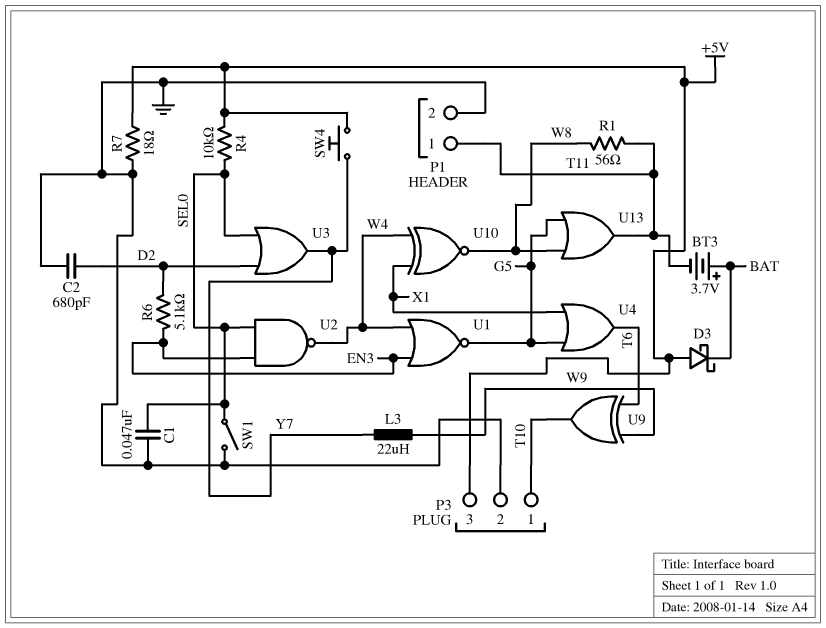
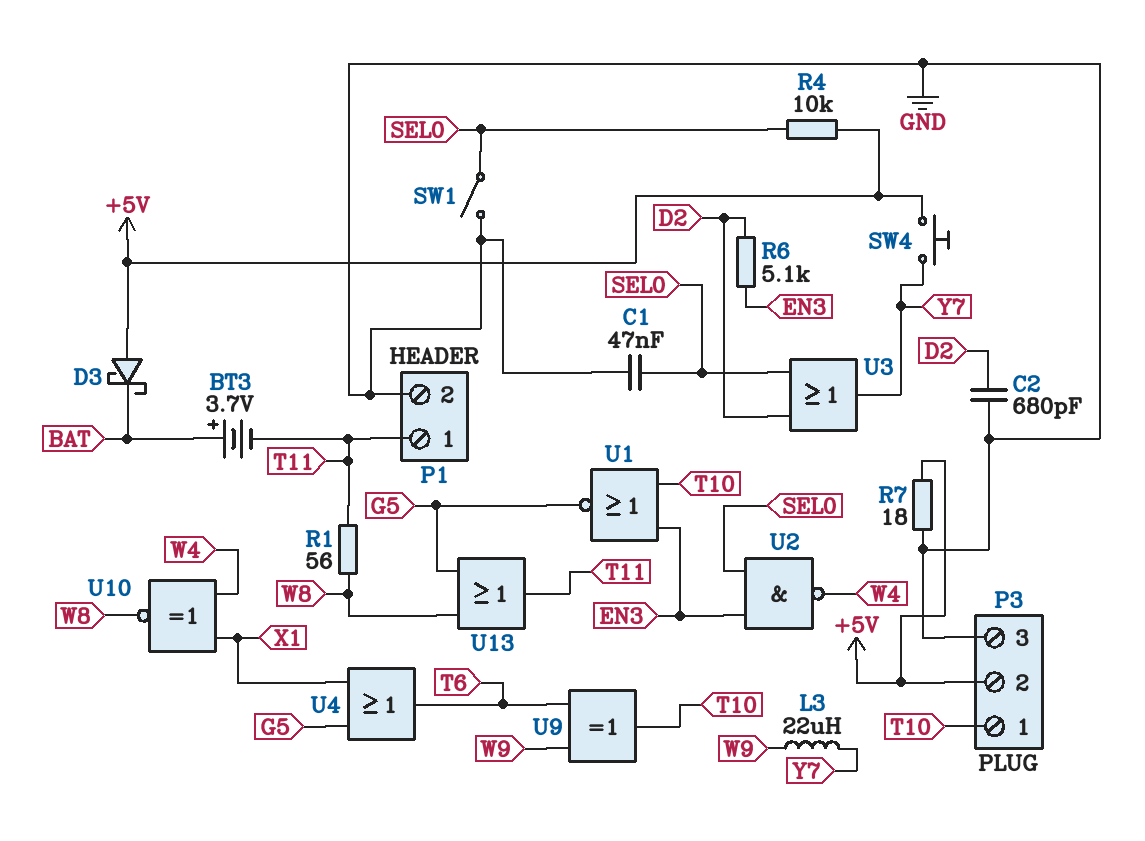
P3 pin 2: GND -> +5V
P3 pin 3: +5V -> GND
U1: NOR (in EN3, in W4, out G5) -> NOR (in EN3, in T10, out G5)

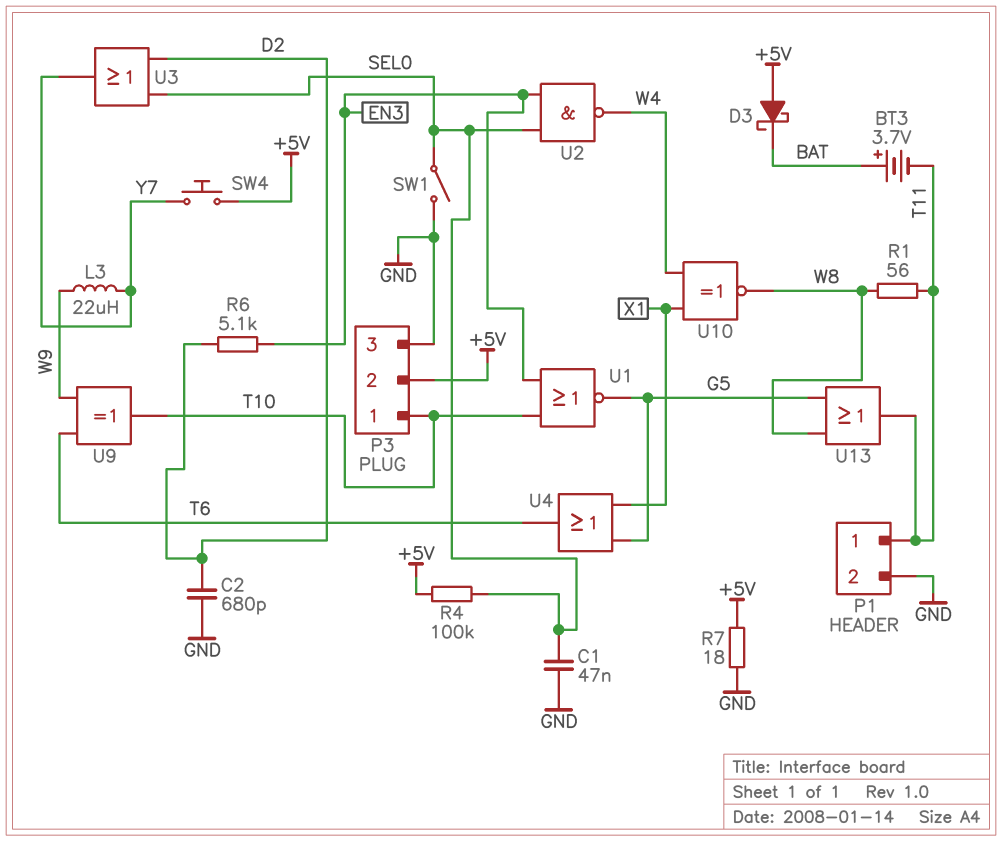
R4: 10k (+5V, SEL0) -> 100k (+5V, SEL0)

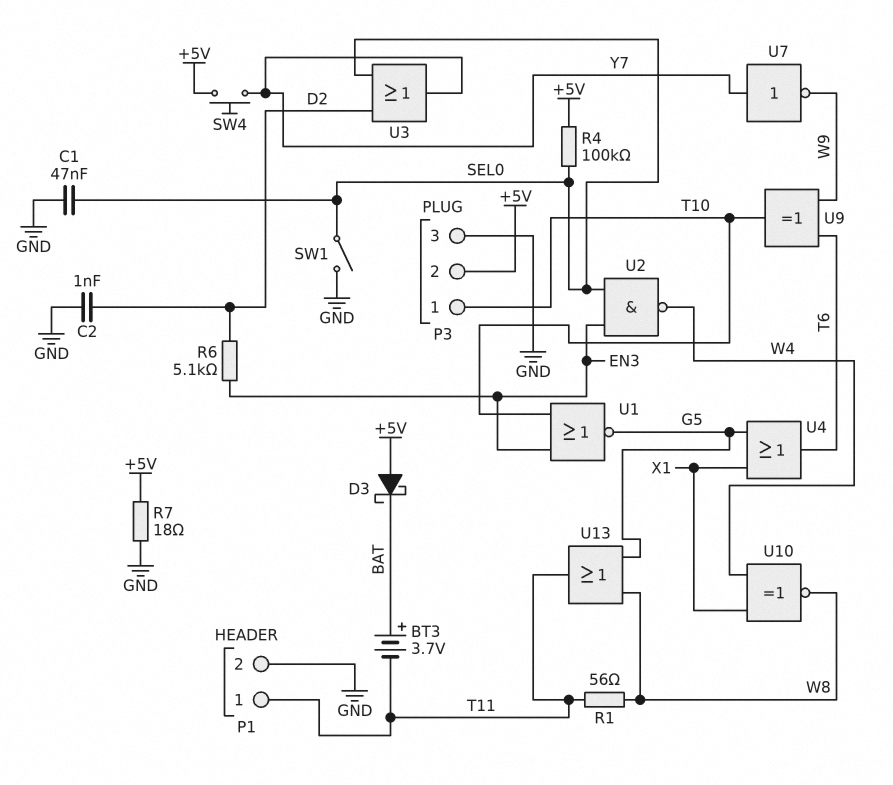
C2: 680pF (D2, GND) -> 1nF (D2, GND)
L3: 22uH (W9, Y7) -> none
U7: none -> NOT (in Y7, out W9)

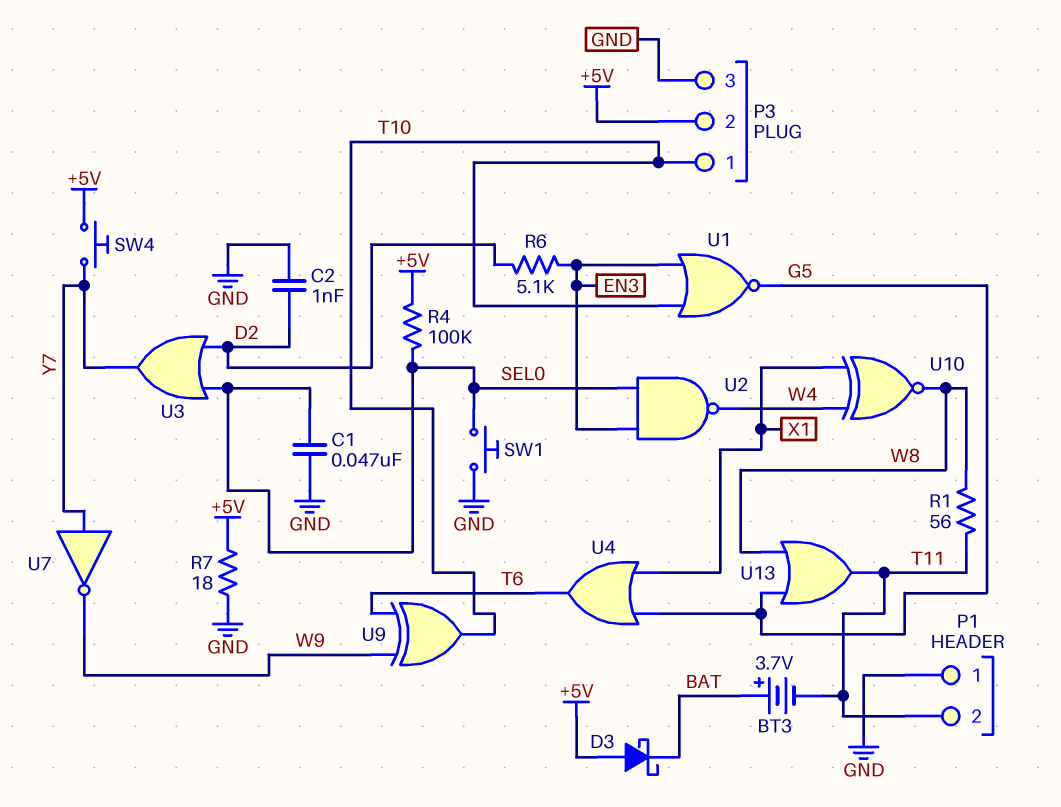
P1 pin 1: T11 -> GND
P1 pin 2: GND -> T11
SW1: switch (GND, SEL0) -> button (GND, SEL0)

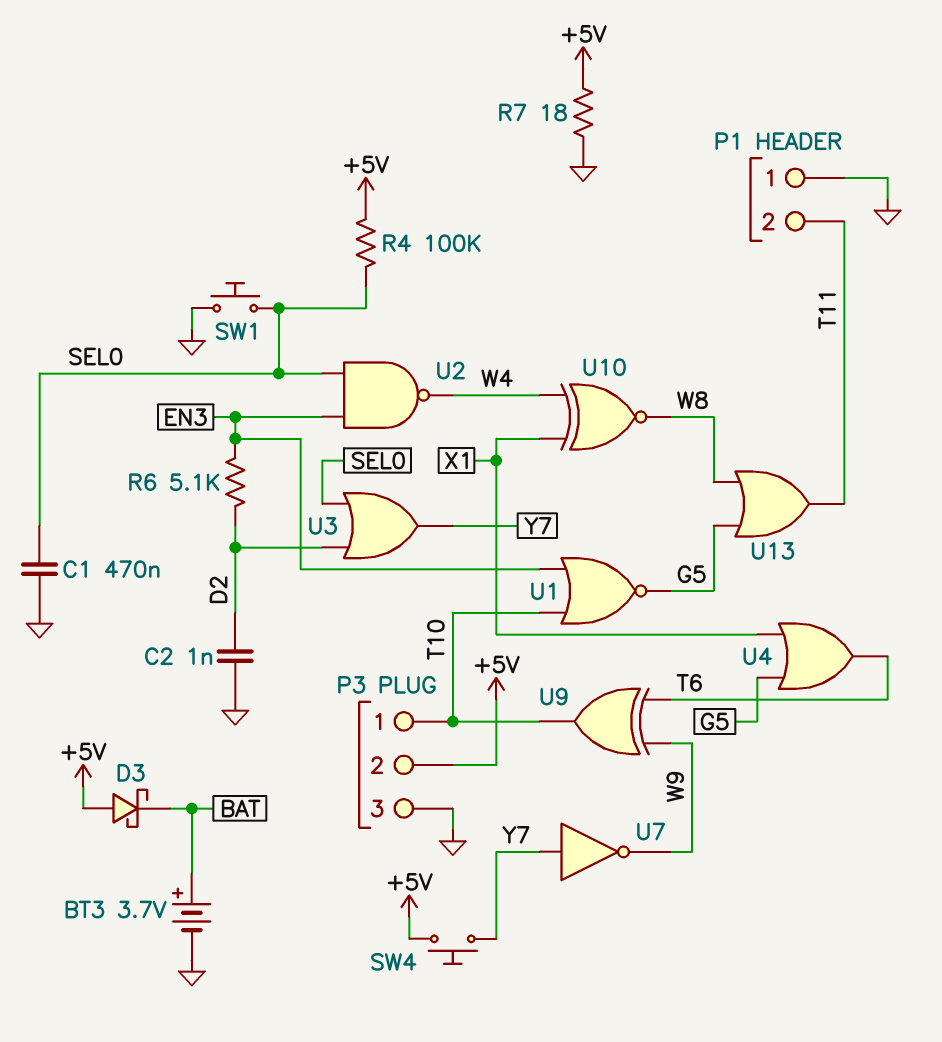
BT3: 3.7V (plus BAT, minus T11) -> 3.7V (plus BAT, minus GND)
C1: 47nF (GND, SEL0) -> 470nF (GND, SEL0)
R1: 56 (T11, W8) -> none

